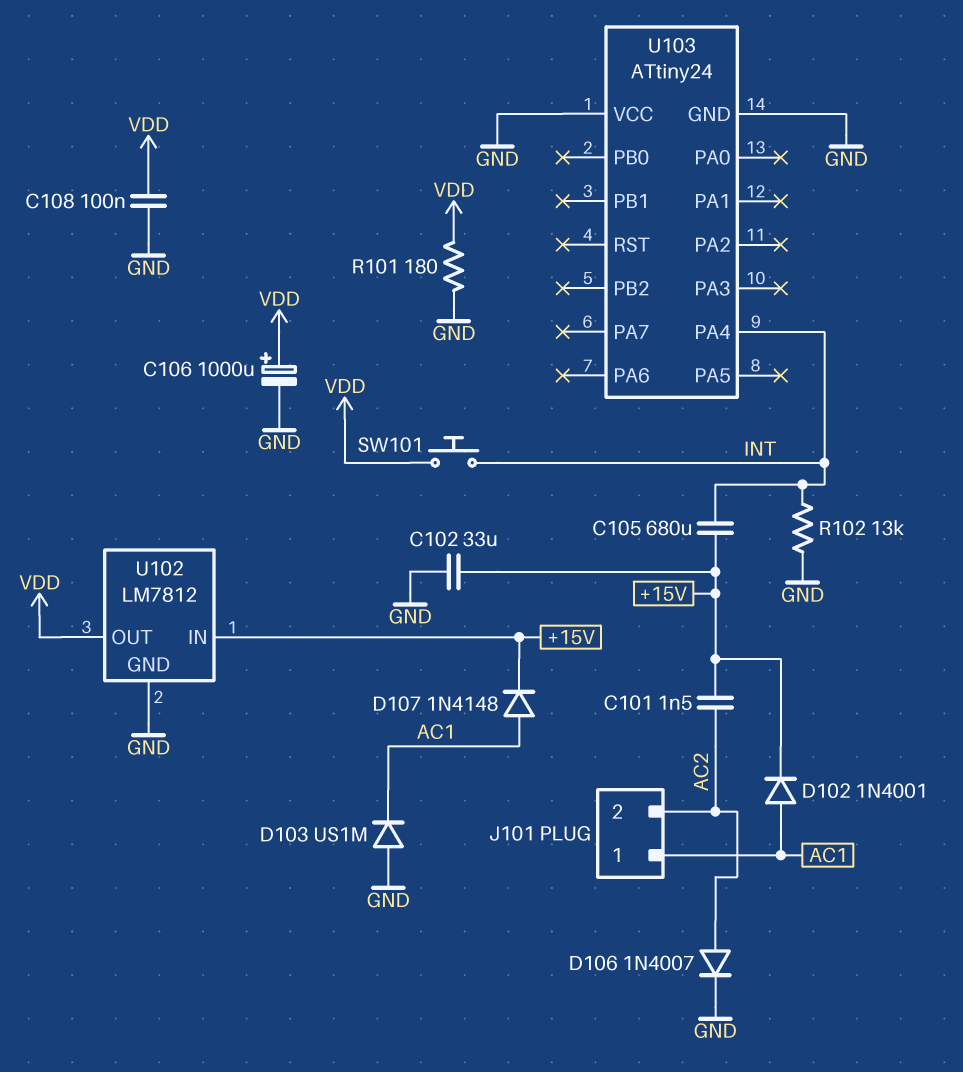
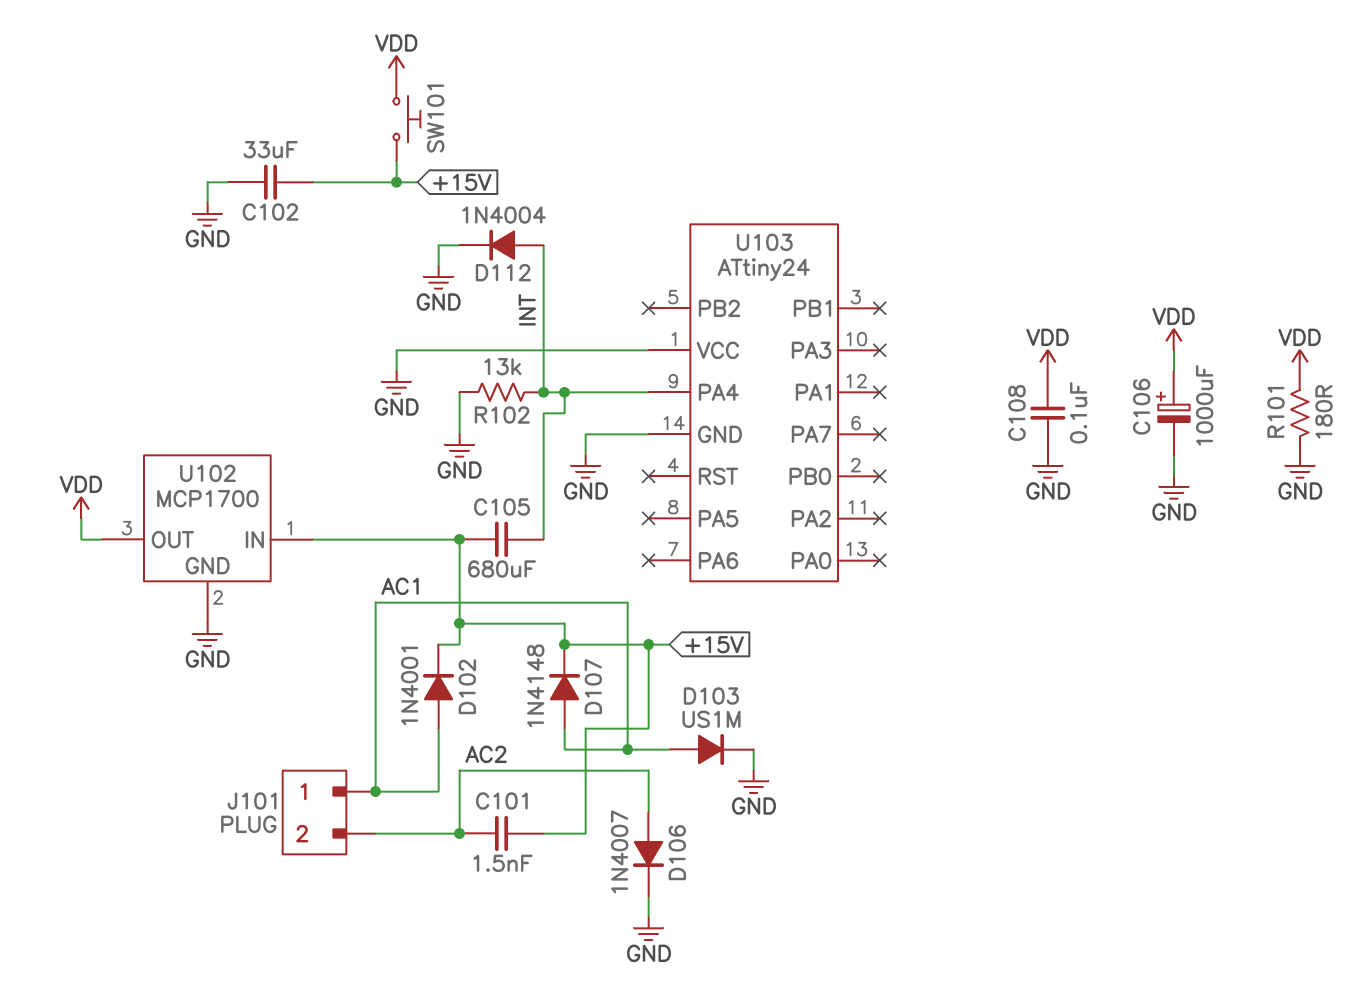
D103: diode US1M (A GND, K AC1) -> diode US1M (A AC1, K GND)
D112: none -> diode 1N4004 (A INT, K GND)
SW101: button (INT, VDD) -> button (+15V, VDD)
U102: LM7812 -> MCP1700

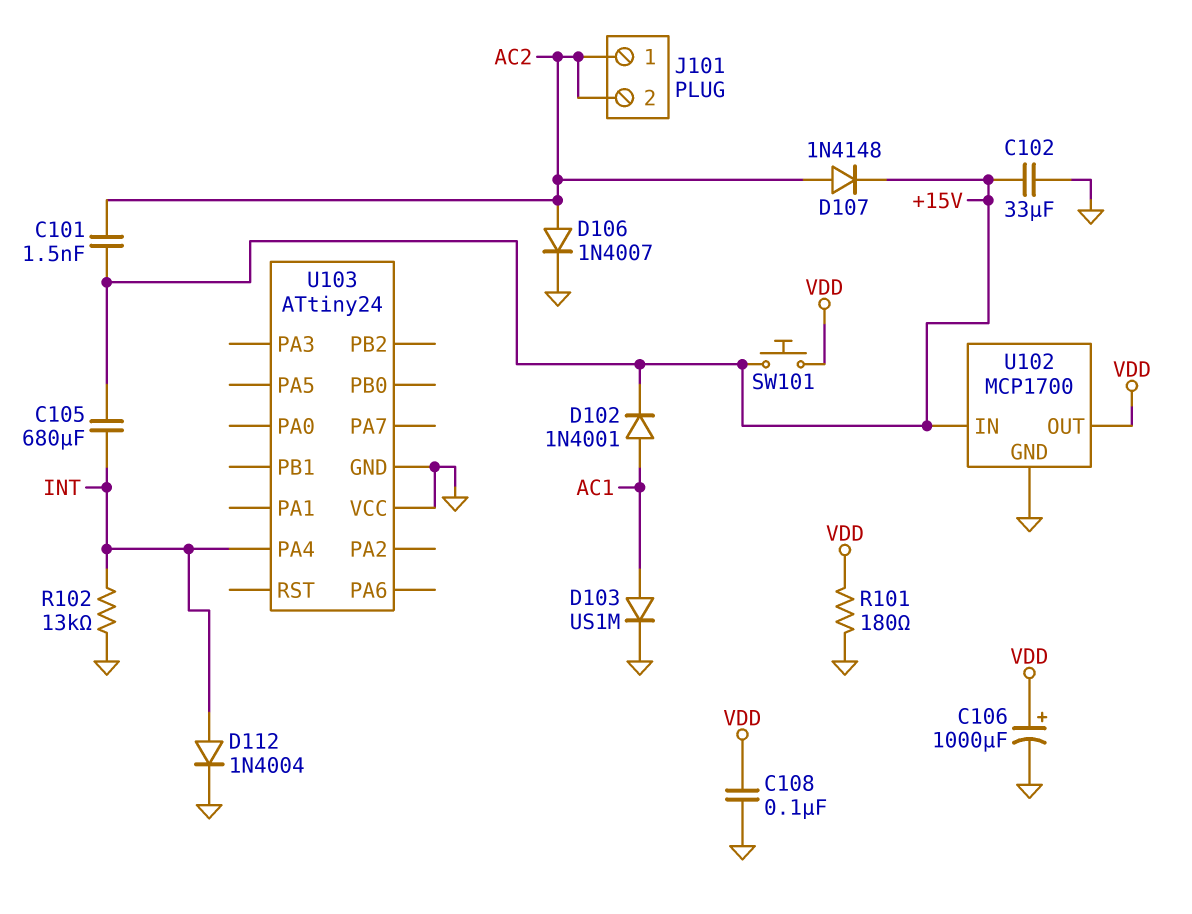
D107: diode 1N4148 (A AC1, K +15V) -> diode 1N4148 (A AC2, K +15V)
J101 pin 1: AC1 -> AC2

